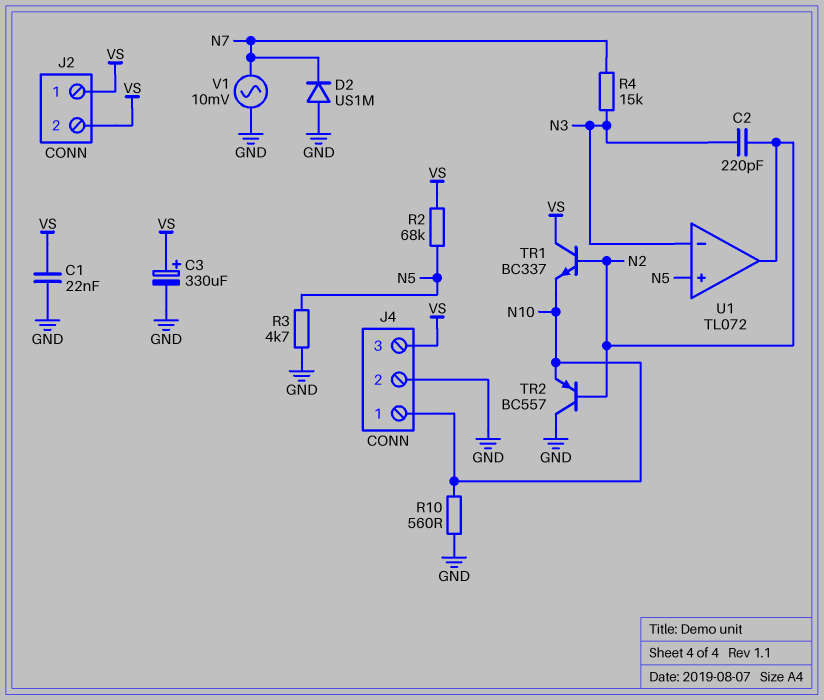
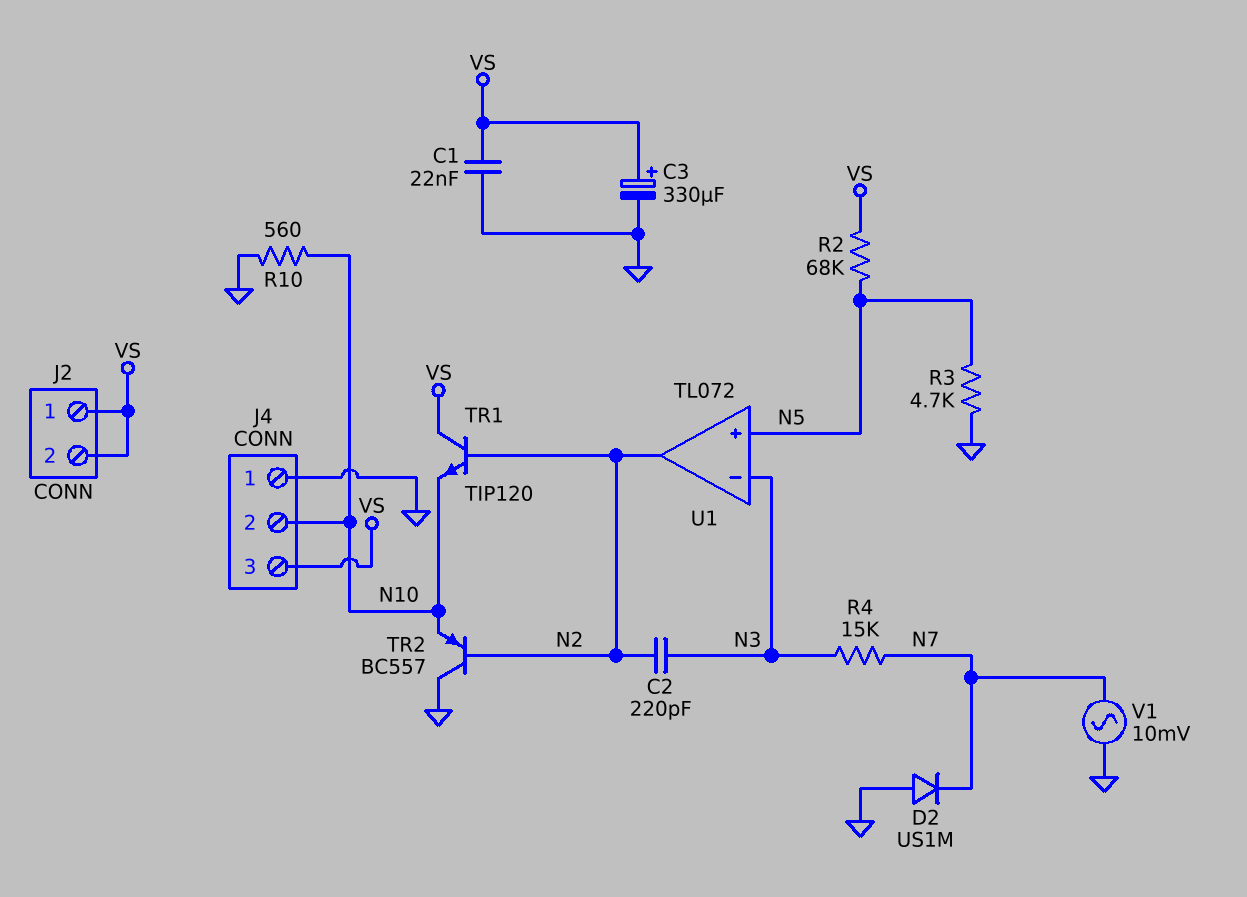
J4 pin 1: N10 -> GND
J4 pin 2: GND -> N10
TR1: NPN BC337 (B N2, C VS, E N10) -> NPN TIP120 (B N2, C VS, E N10)

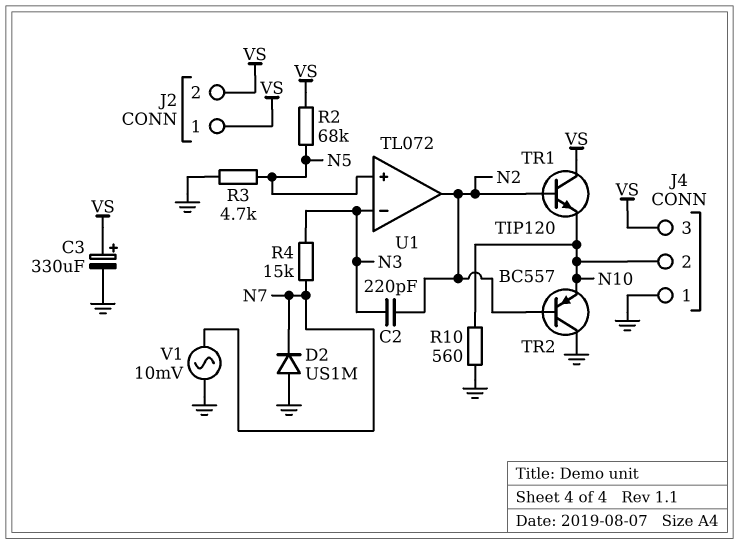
C1: 22nF (GND, VS) -> none

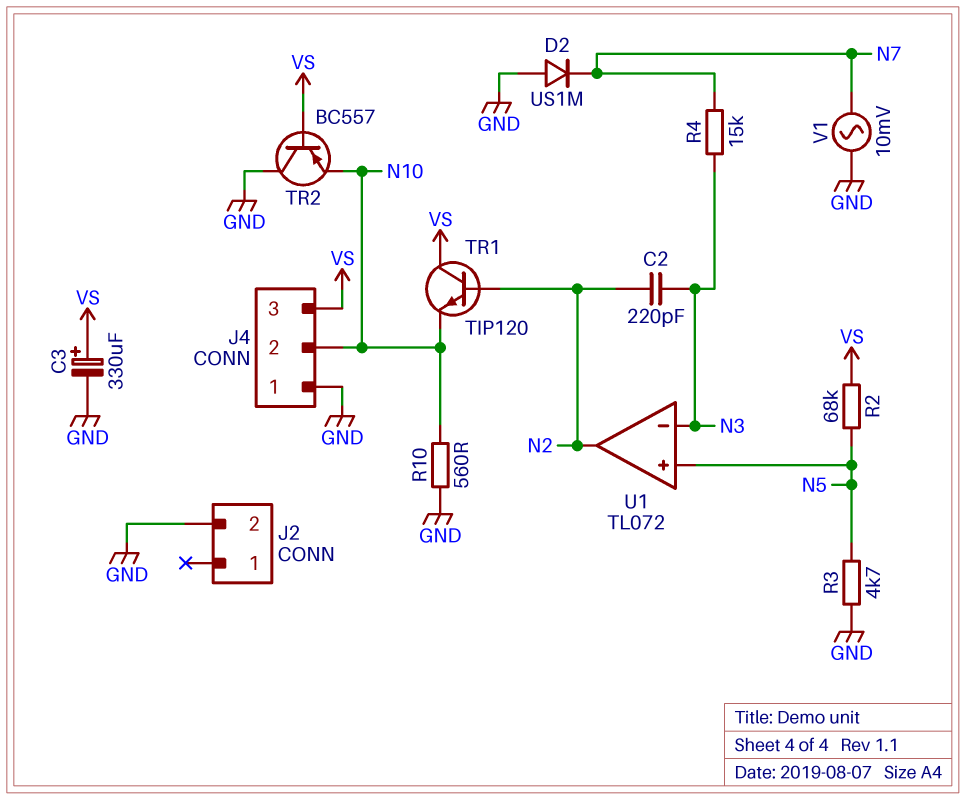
J2 pin 1: VS -> none
J2 pin 2: VS -> GND
TR2: PNP BC557 (B N2, C GND, E N10) -> PNP BC557 (B VS, C GND, E N10)

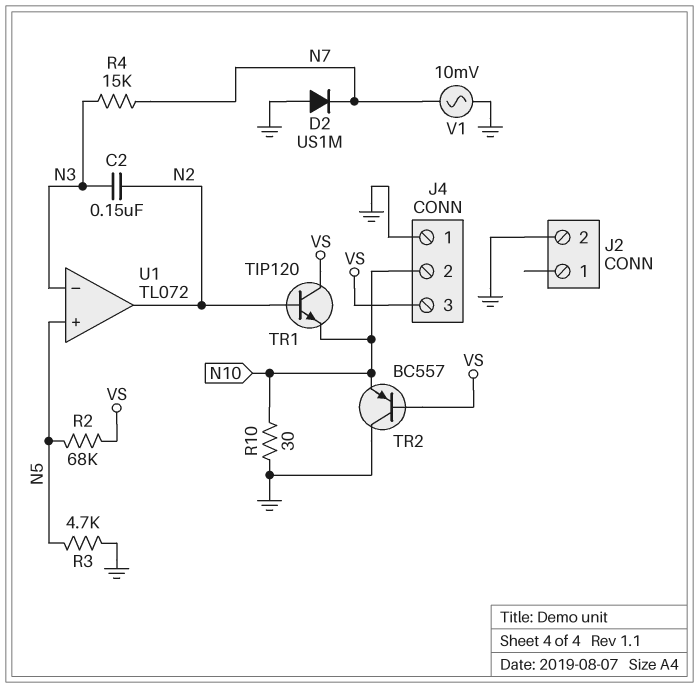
C2: 220pF (N2, N3) -> 150nF (N2, N3)
C3: 330uF (plus VS, minus GND) -> none
R10: 560 (GND, N10) -> 30 (GND, N10)

